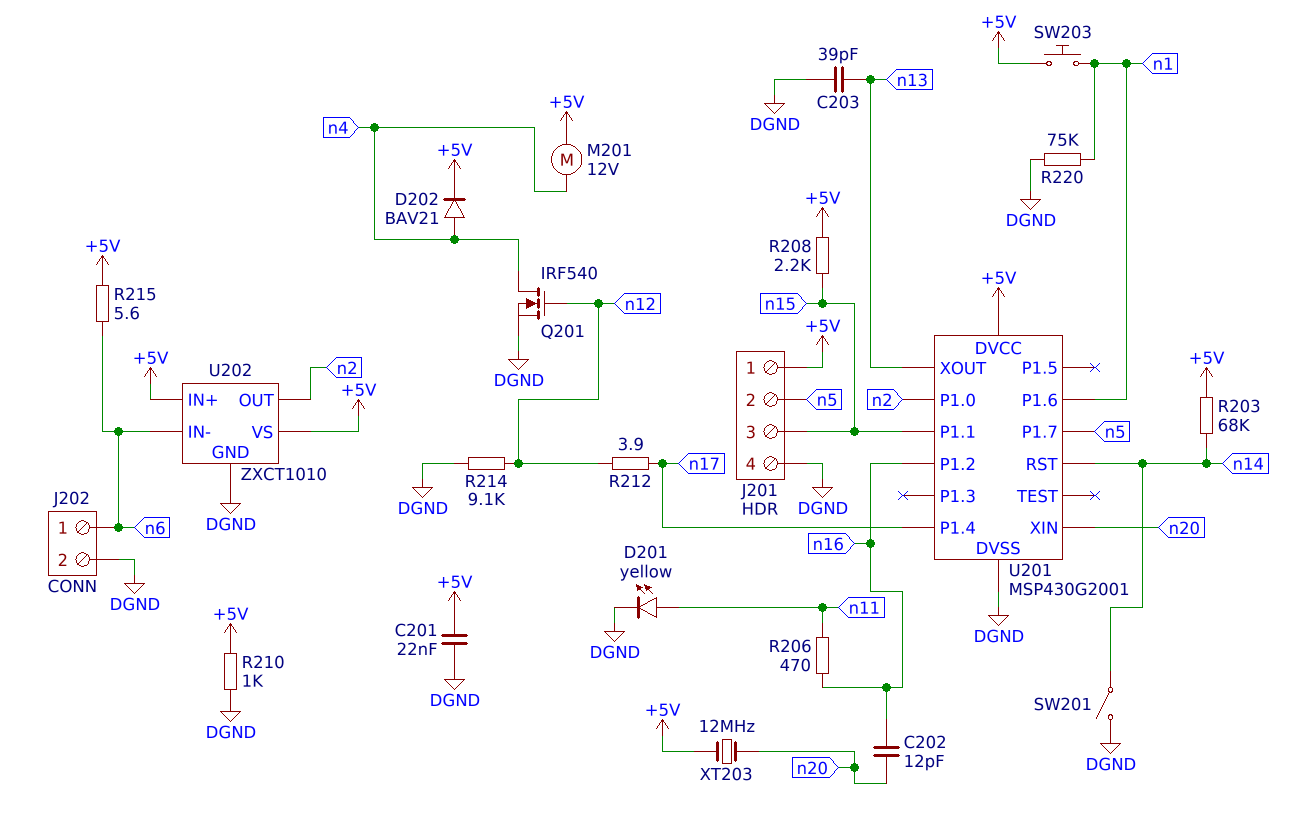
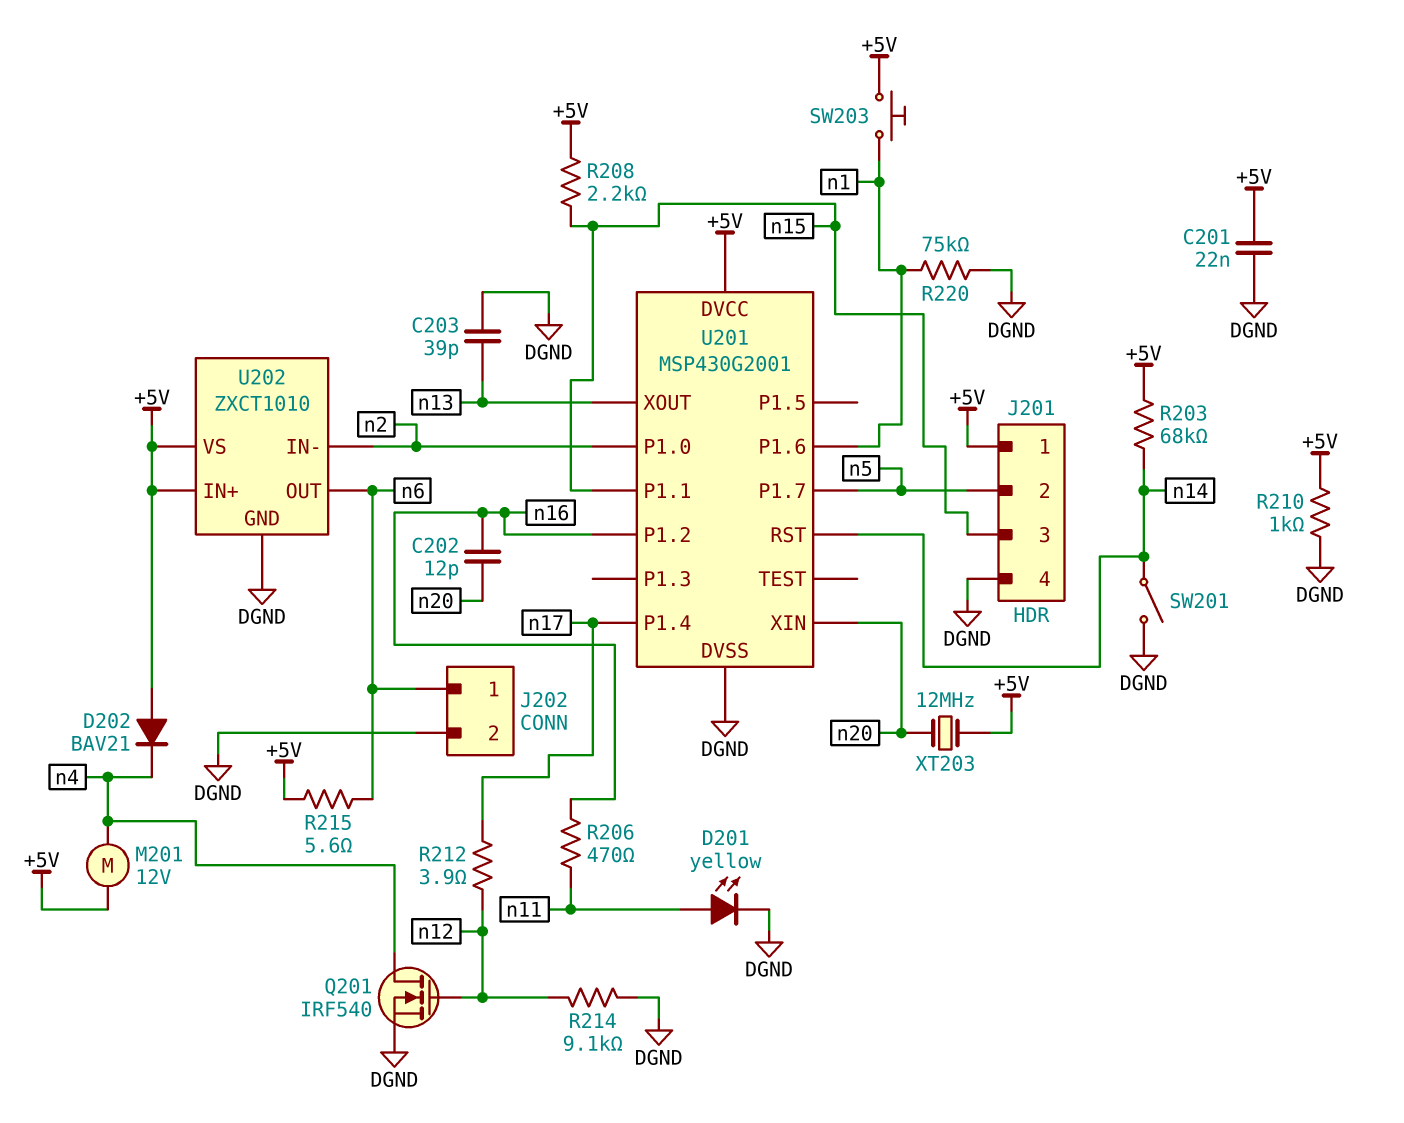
D202: diode BAV21 (A n4, K +5V) -> diode BAV21 (A +5V, K n4)
U202 pin IN-: n6 -> n2
U202 pin OUT: n2 -> n6

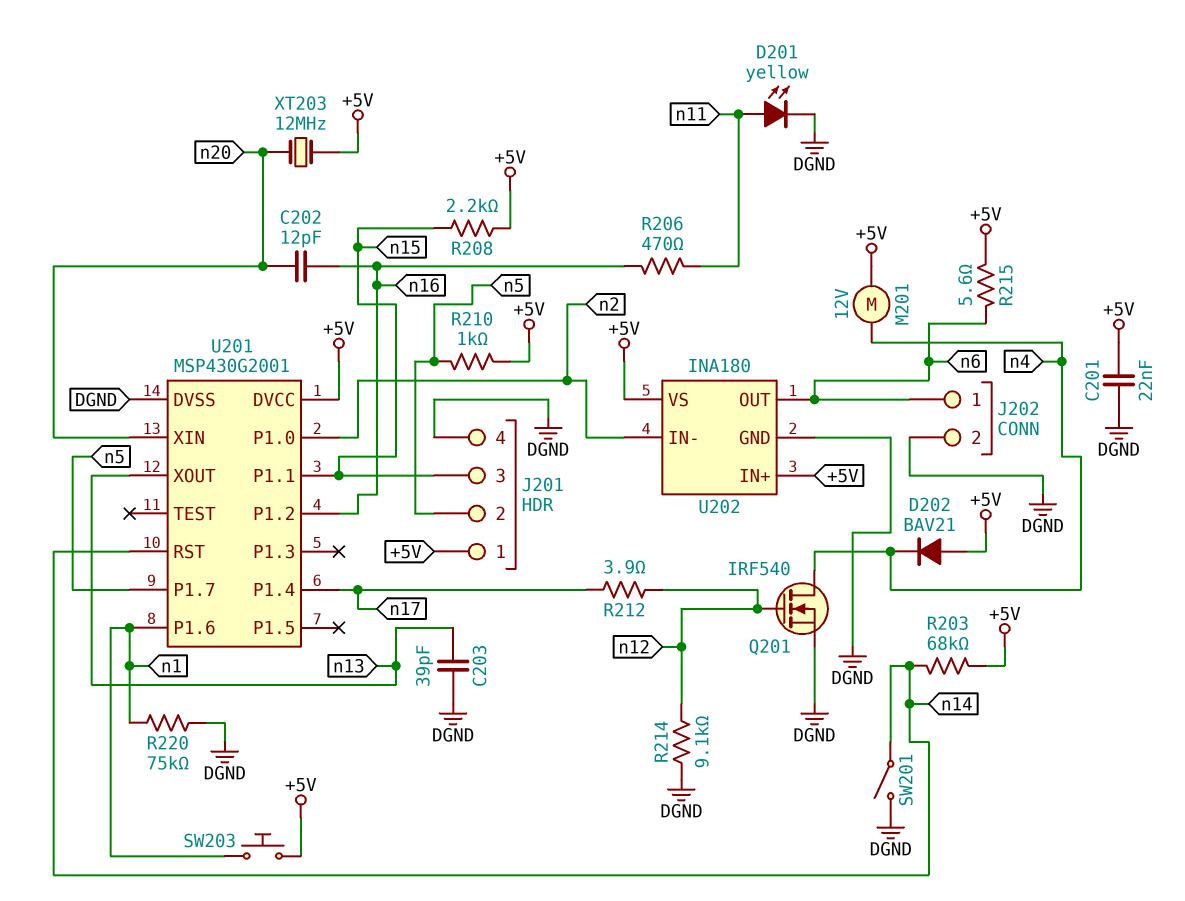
R210: 1k (+5V, DGND) -> 1k (+5V, n5)
U202: ZXCT1010 -> INA180

